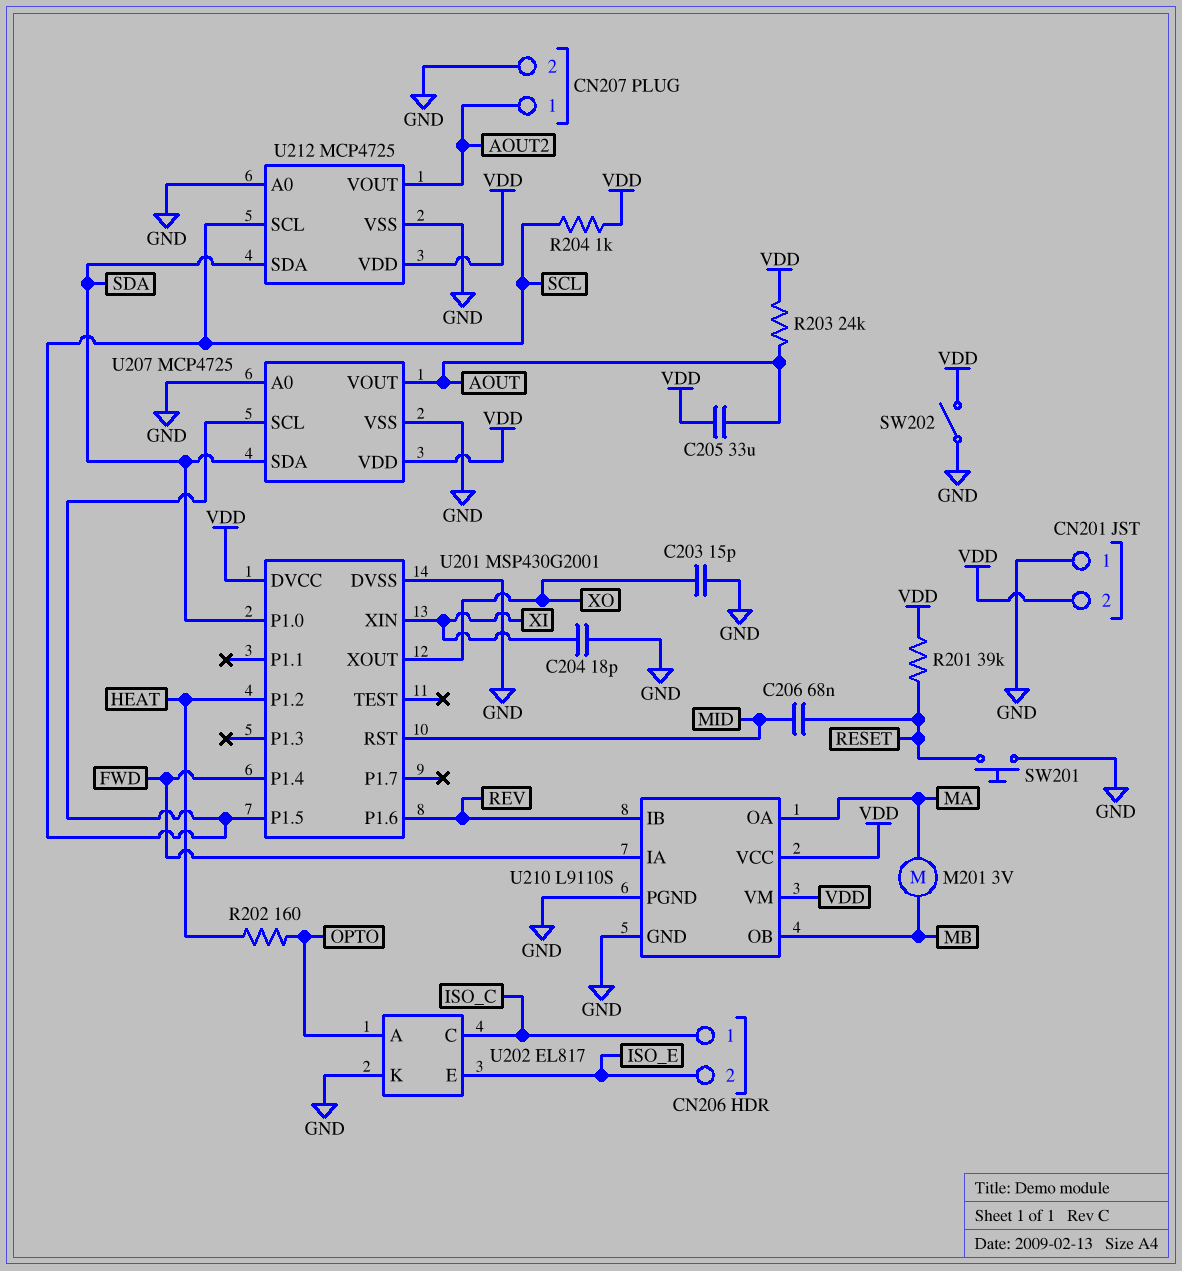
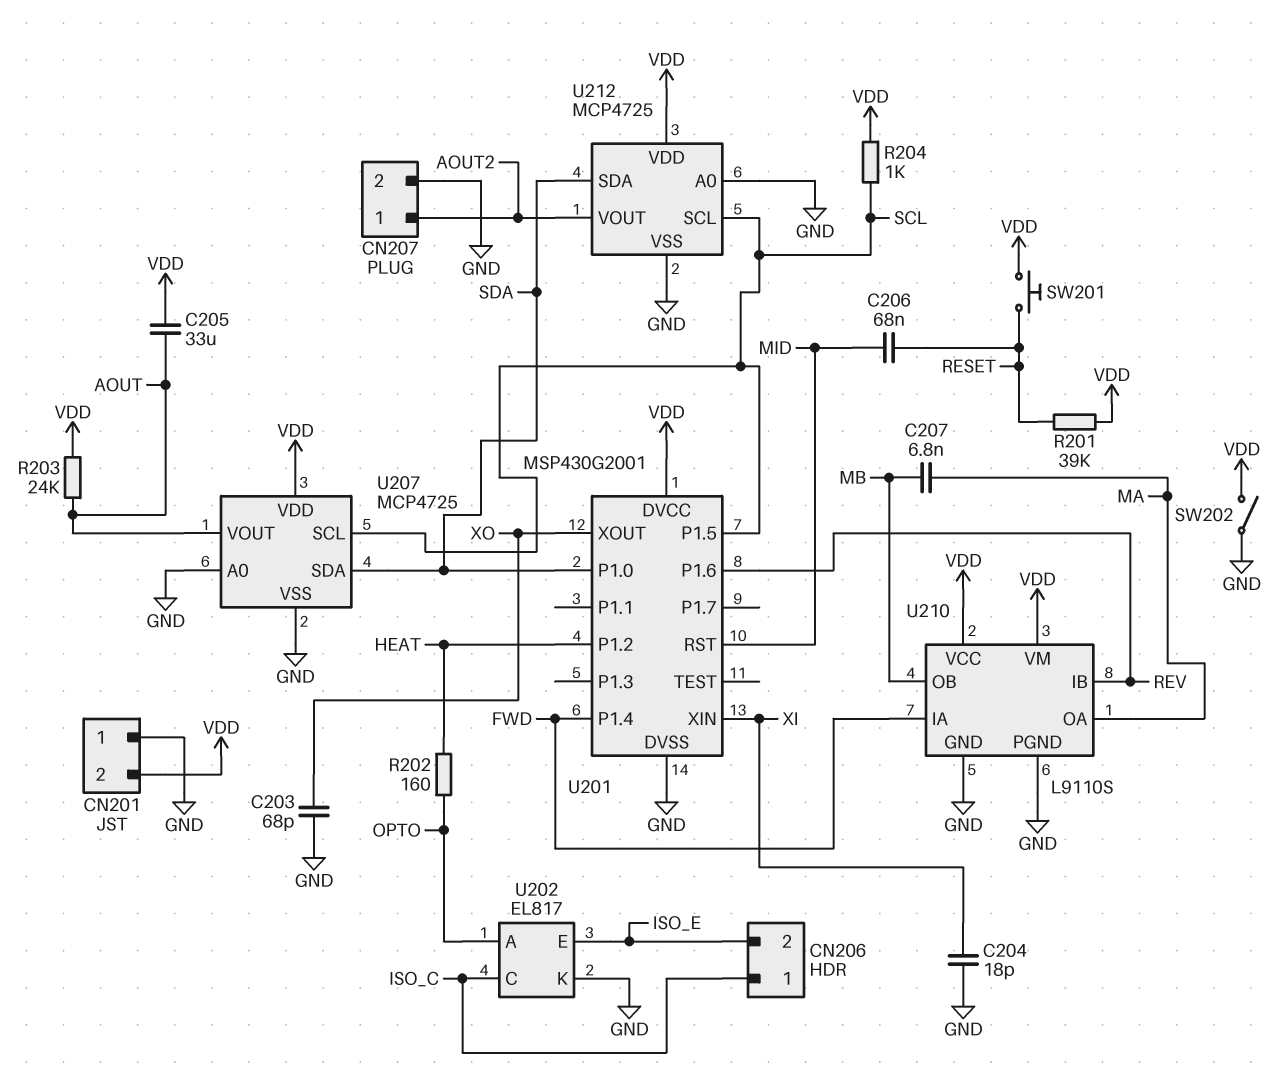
C203: 15pF (GND, XO) -> 68pF (GND, XO)
C207: none -> 6.8nF (MA, MB)
M201: motor 3V (MA, MB) -> none
SW201: button (GND, RESET) -> button (RESET, VDD)

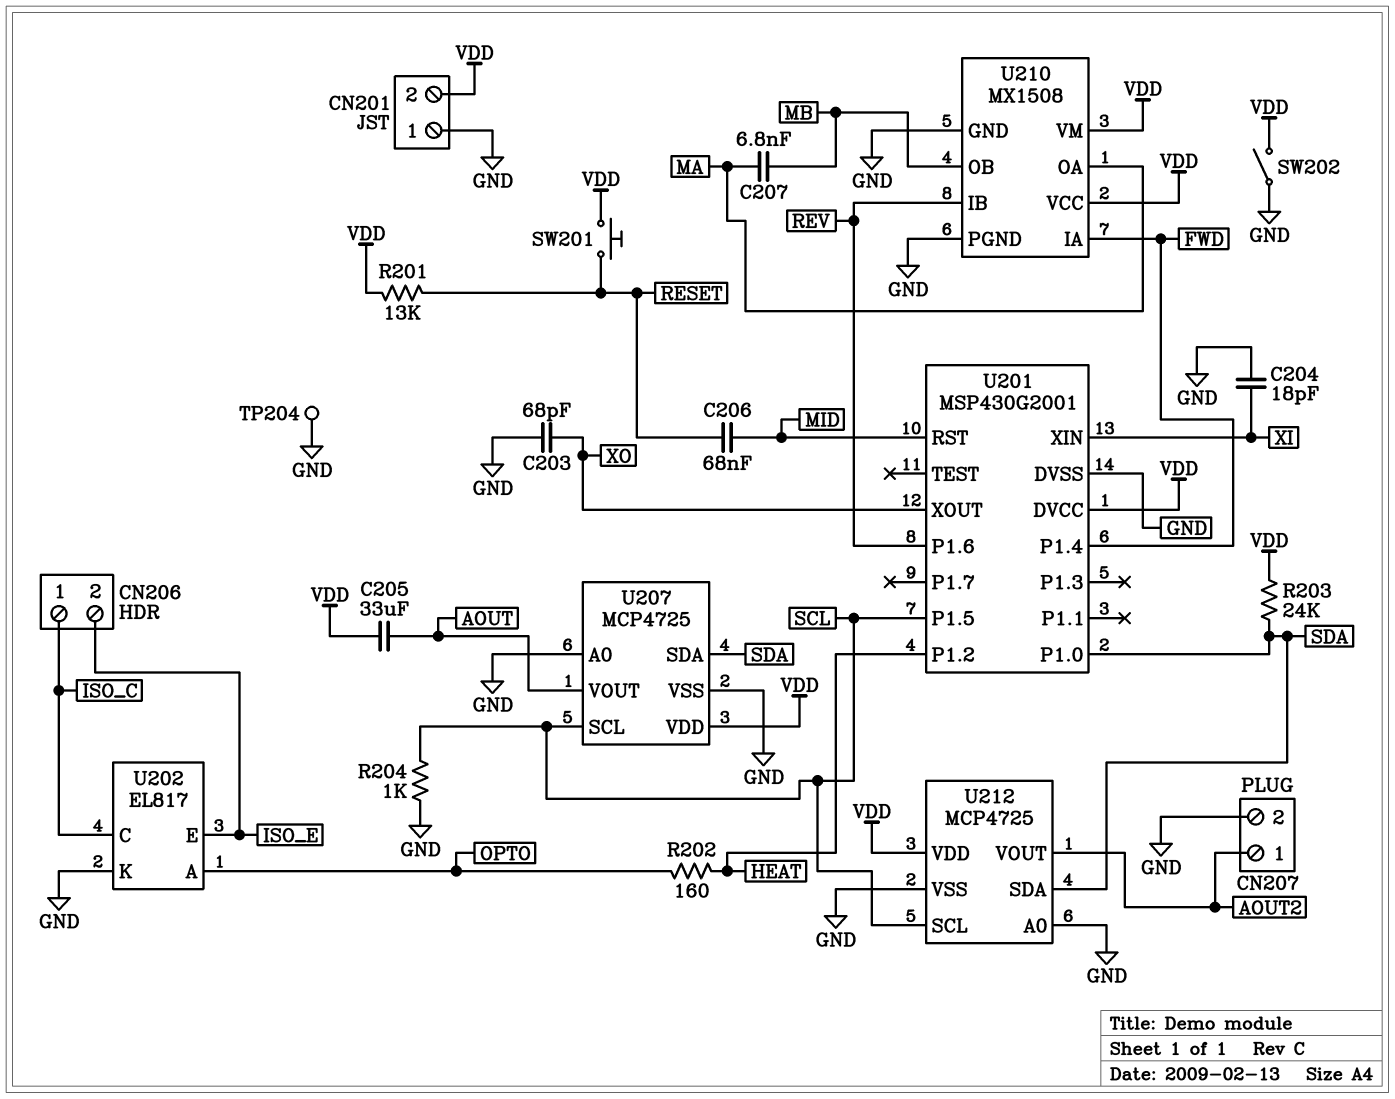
R201: 39k (RESET, VDD) -> 13k (RESET, VDD)
R203: 24k (AOUT, VDD) -> 24k (SDA, VDD)
R204: 1k (SCL, VDD) -> 1k (GND, SCL)
TP204: none -> test point (GND)
U210: L9110S -> MX1508

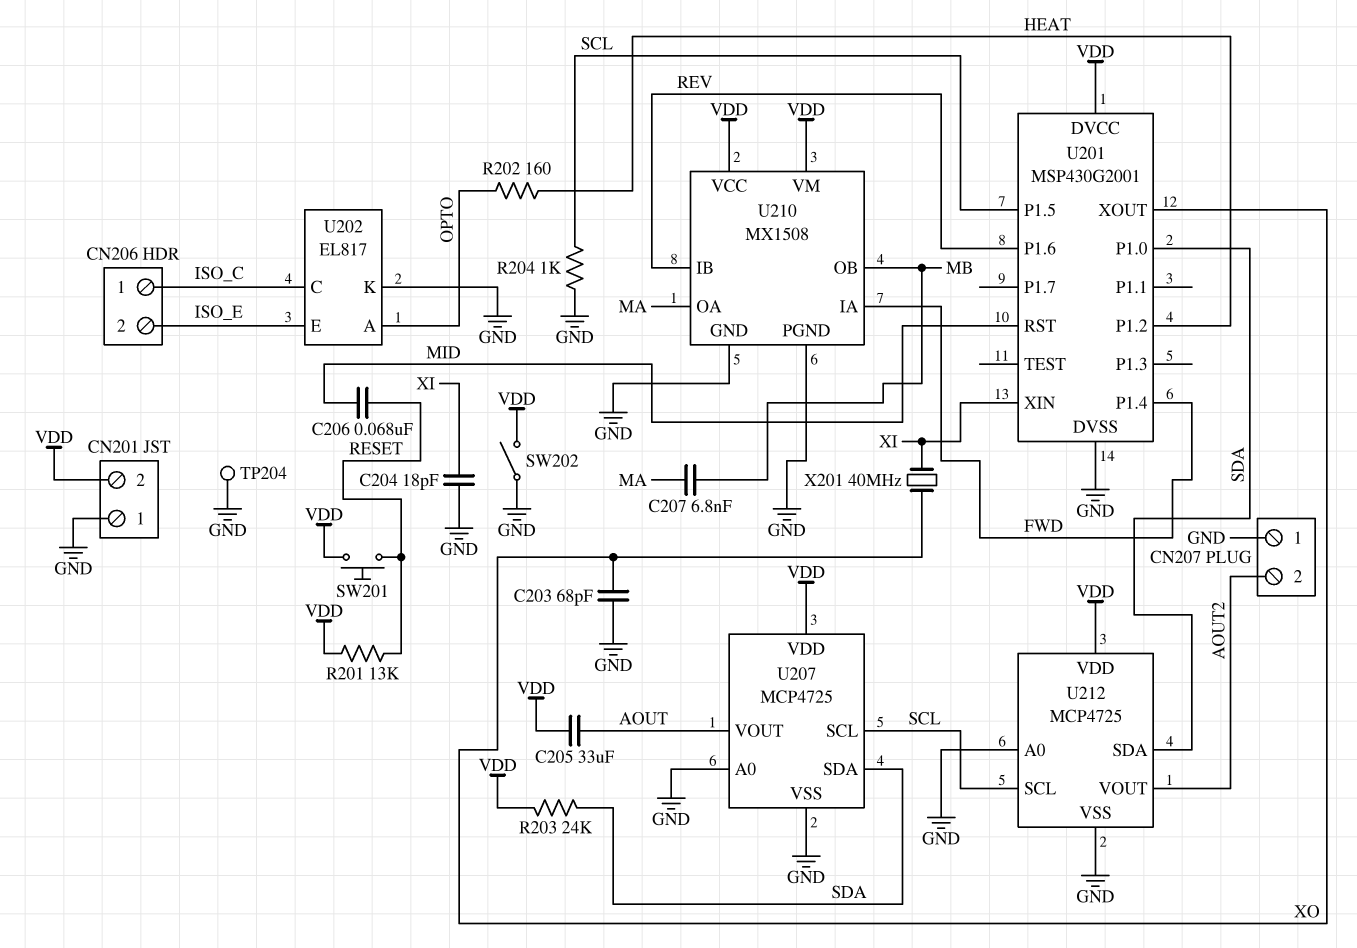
CN207 pin 1: AOUT2 -> GND
CN207 pin 2: GND -> AOUT2
X201: none -> 40MHz (XI, XO)

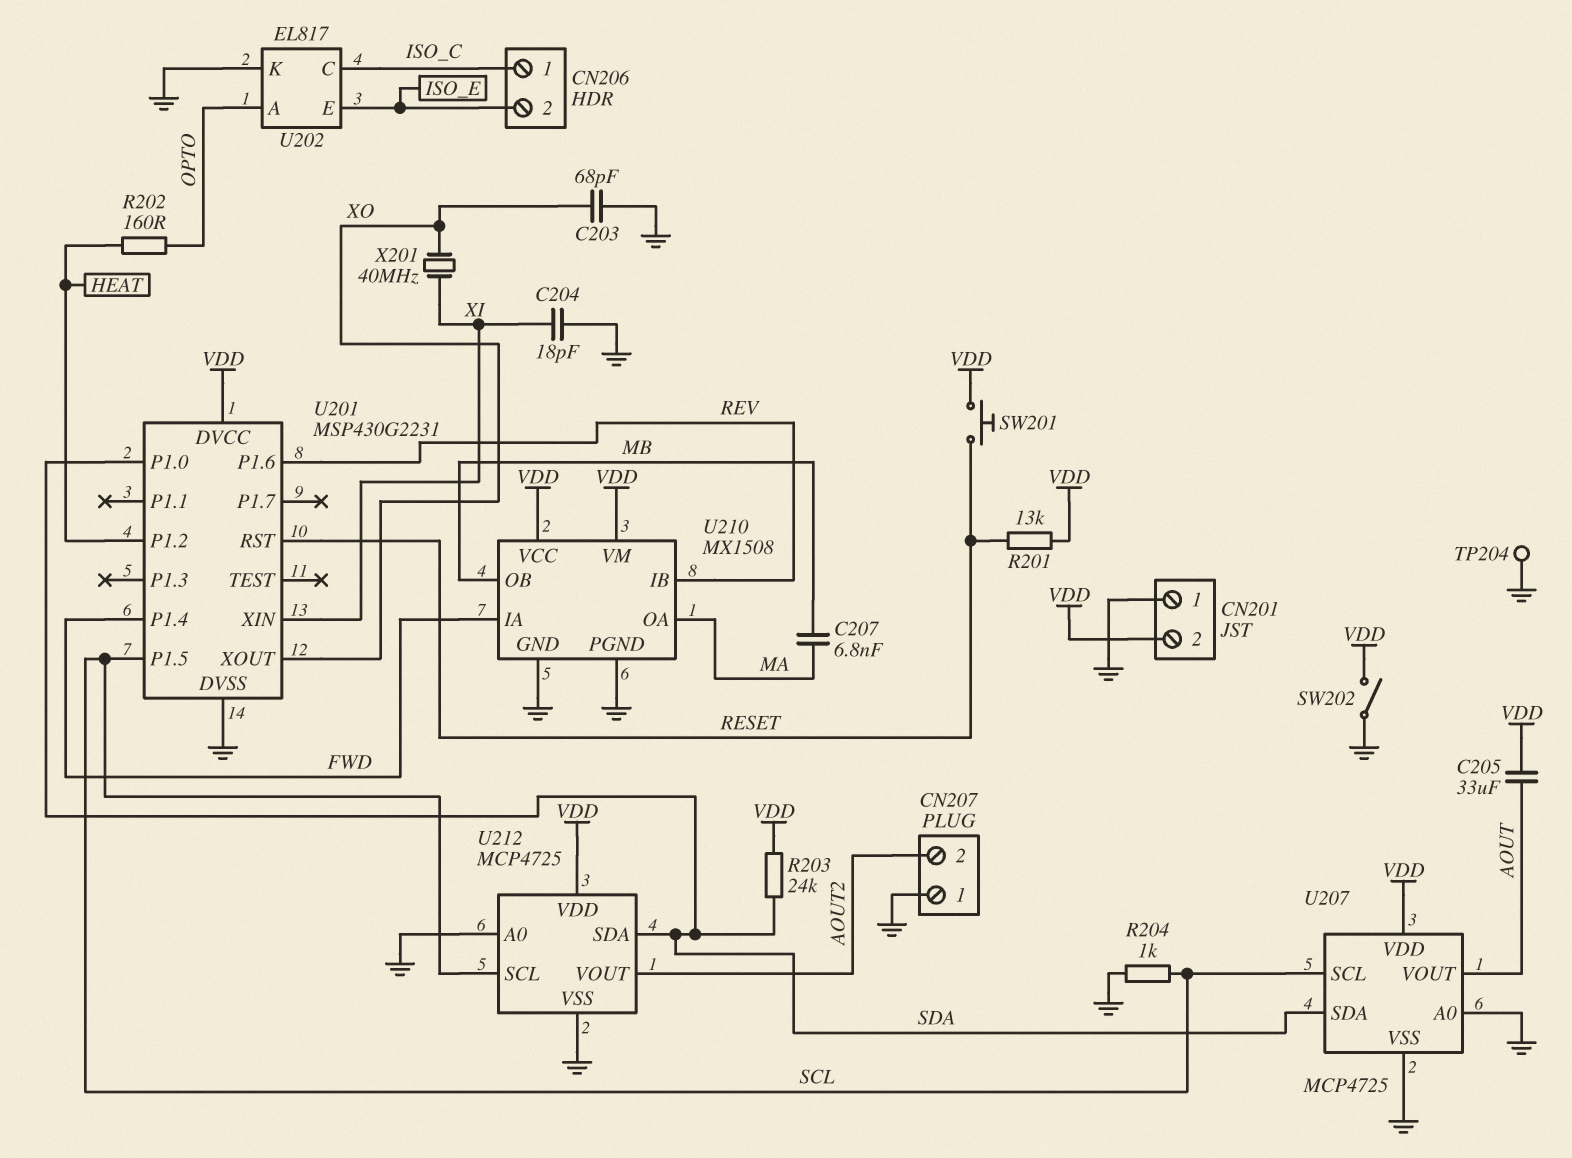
C206: 68nF (MID, RESET) -> none
U201: MSP430G2001 -> MSP430G2231
U201 pin RST: MID -> RESET

